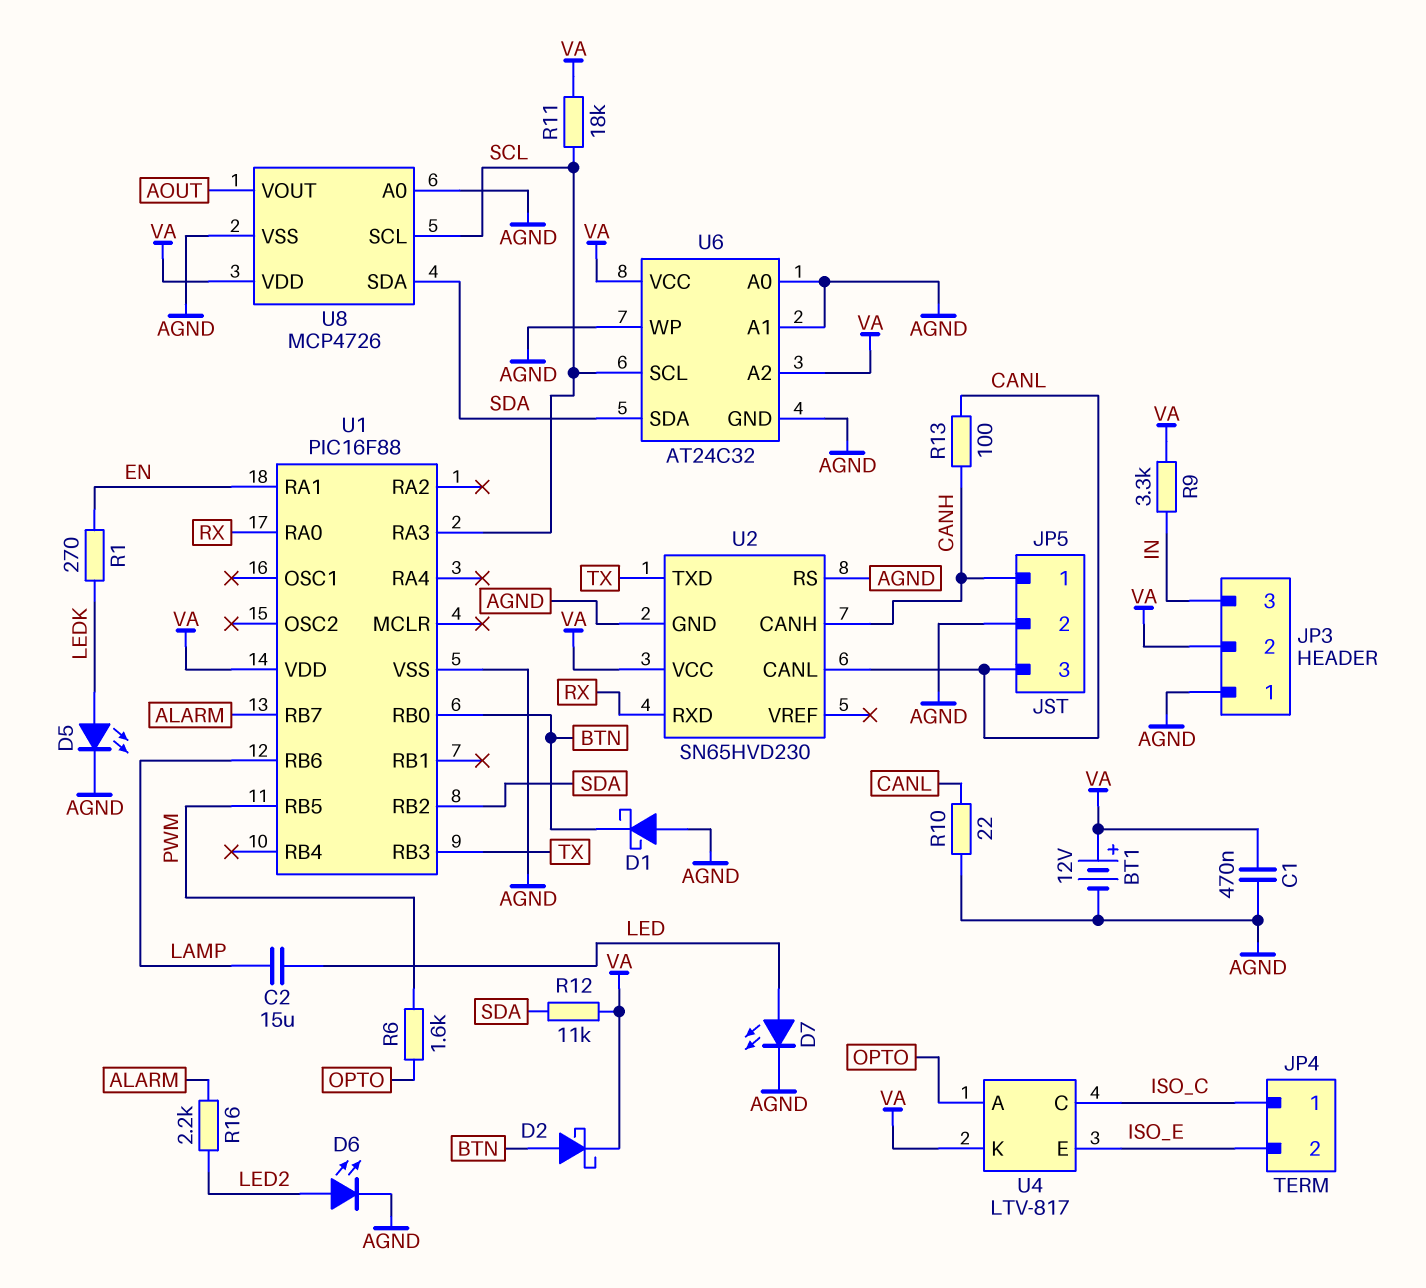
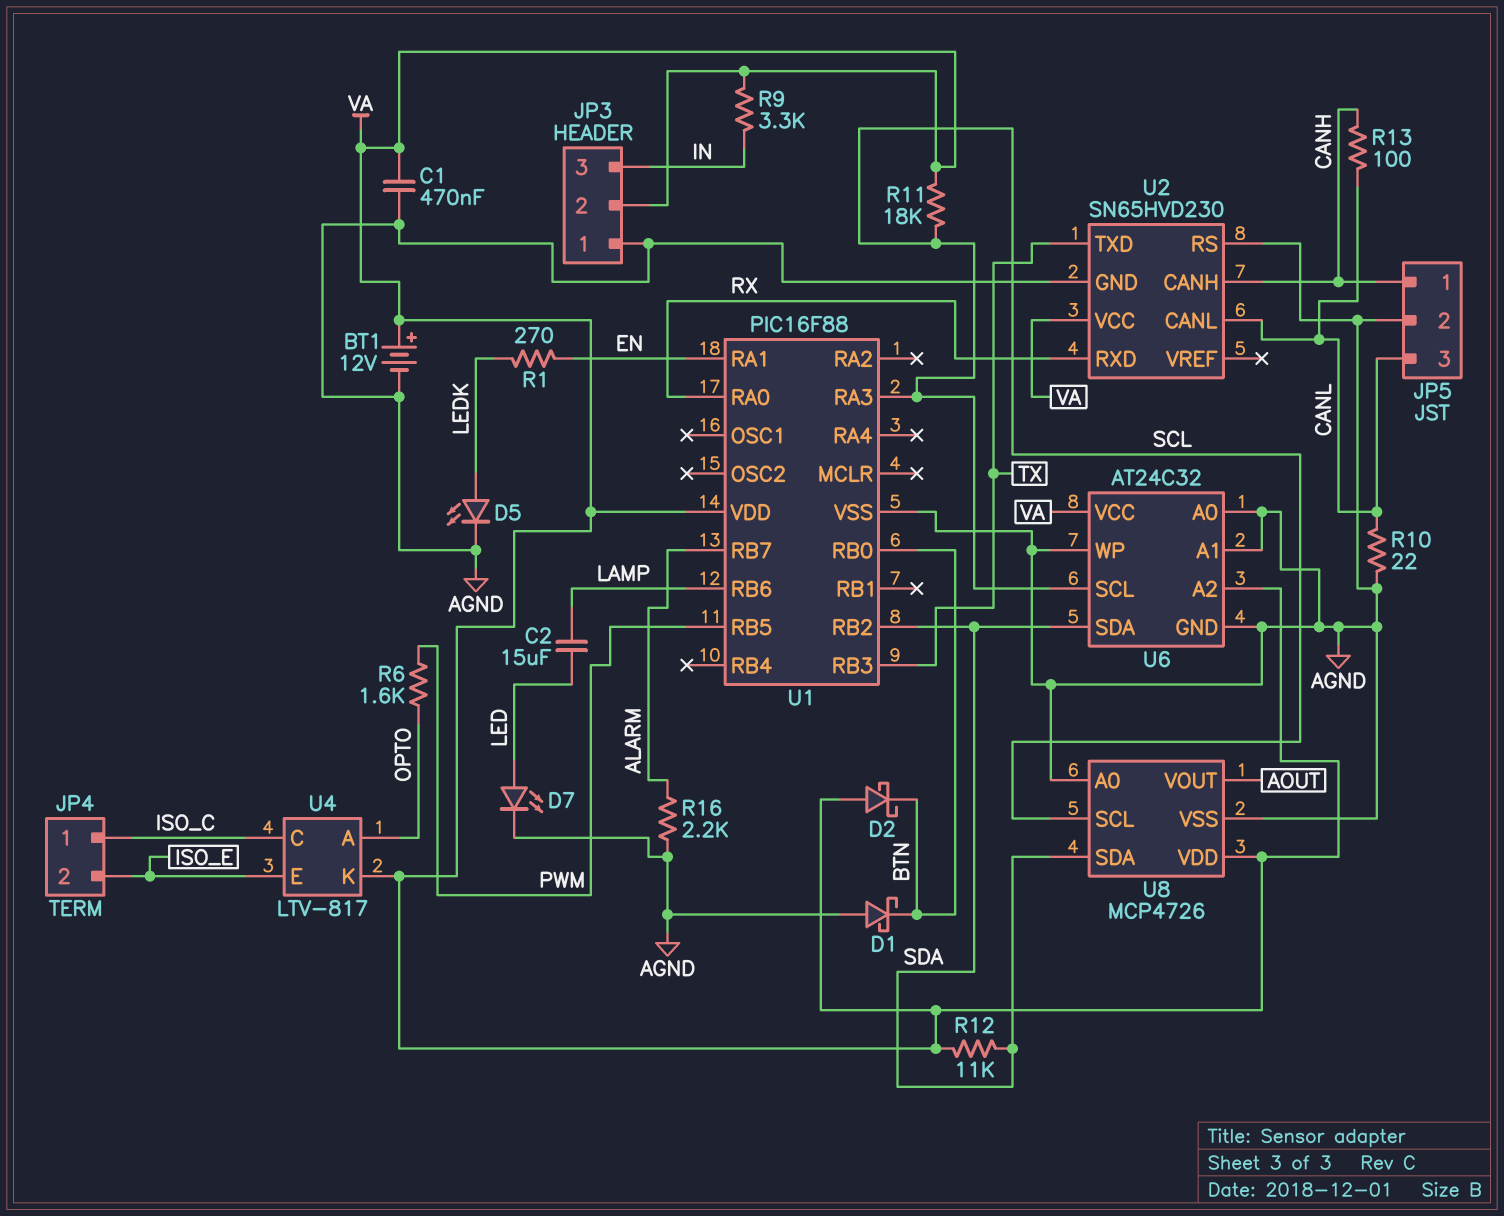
D2: schottky (A BTN, K VA) -> schottky (A VA, K BTN)
D6: LED (A LED2, K AGND) -> none
R16: 2.2k (ALARM, LED2) -> 2.2k (AGND, ALARM)

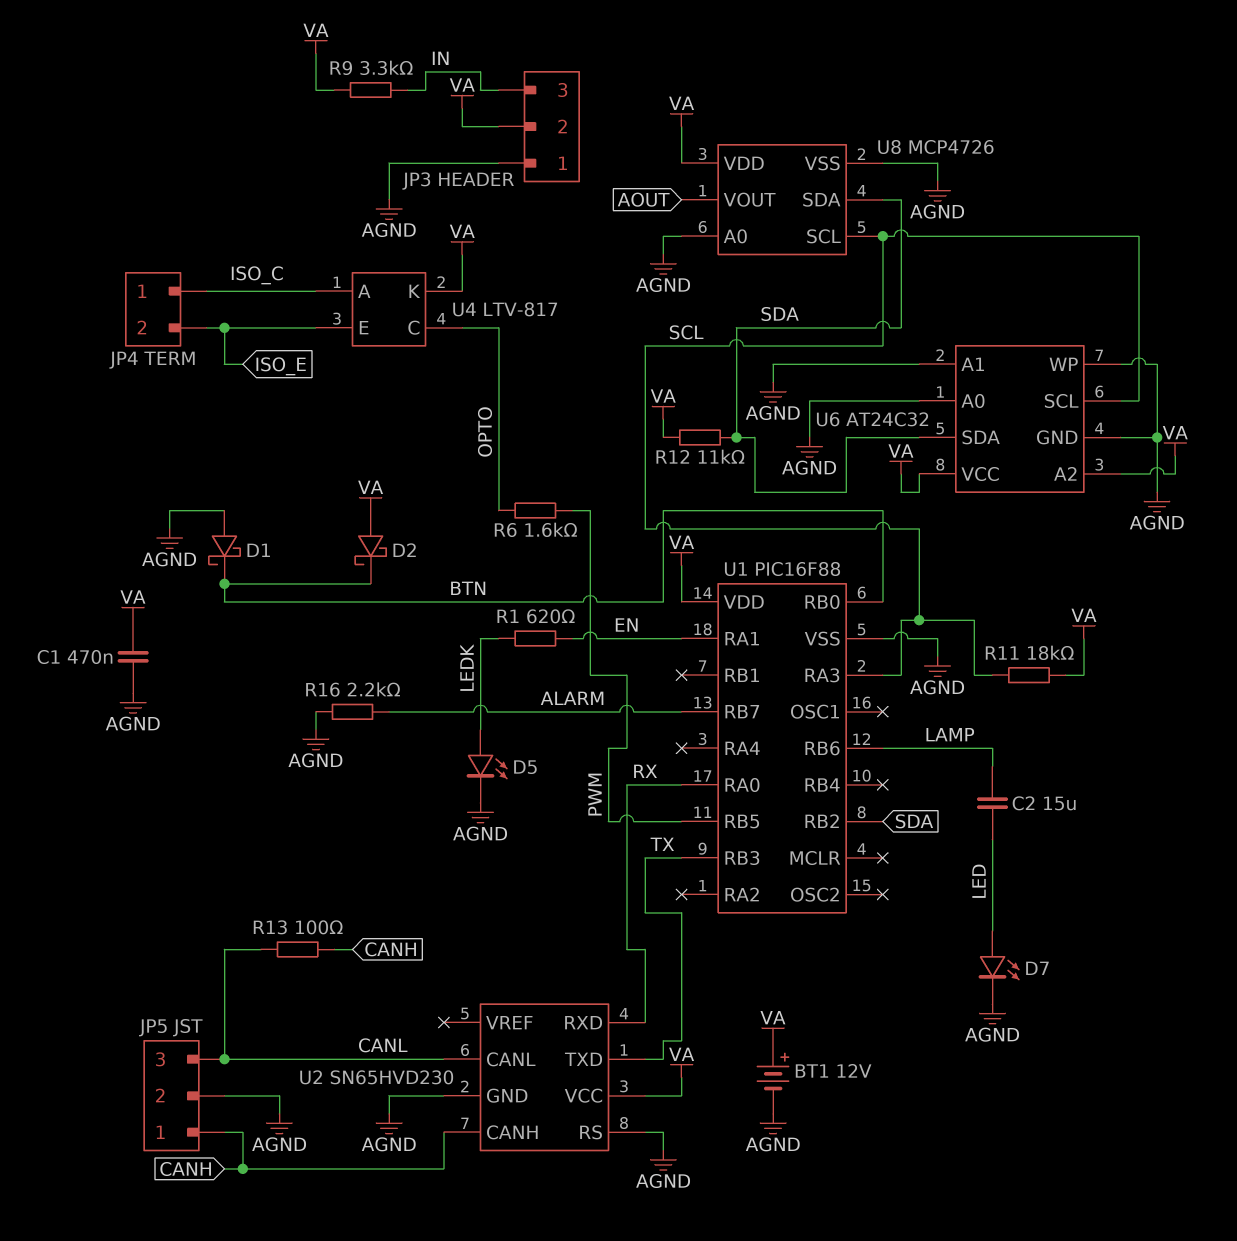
R1: 270 (EN, LEDK) -> 620 (EN, LEDK)
R10: 22 (AGND, CANL) -> none
U4 pin A: OPTO -> ISO_C
U4 pin C: ISO_C -> OPTO

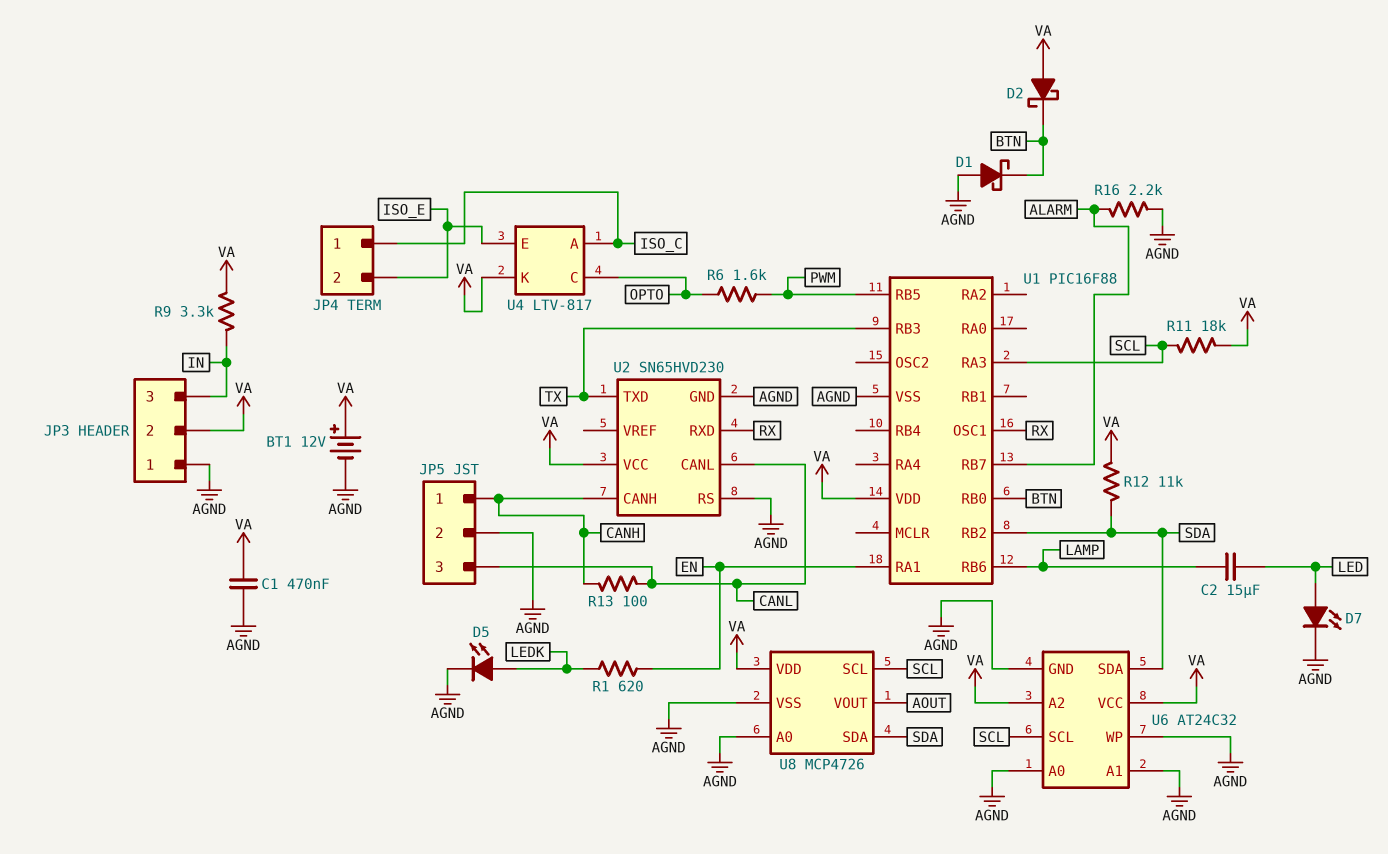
U1 pin OSC1: none -> RX
U1 pin RA0: RX -> none

